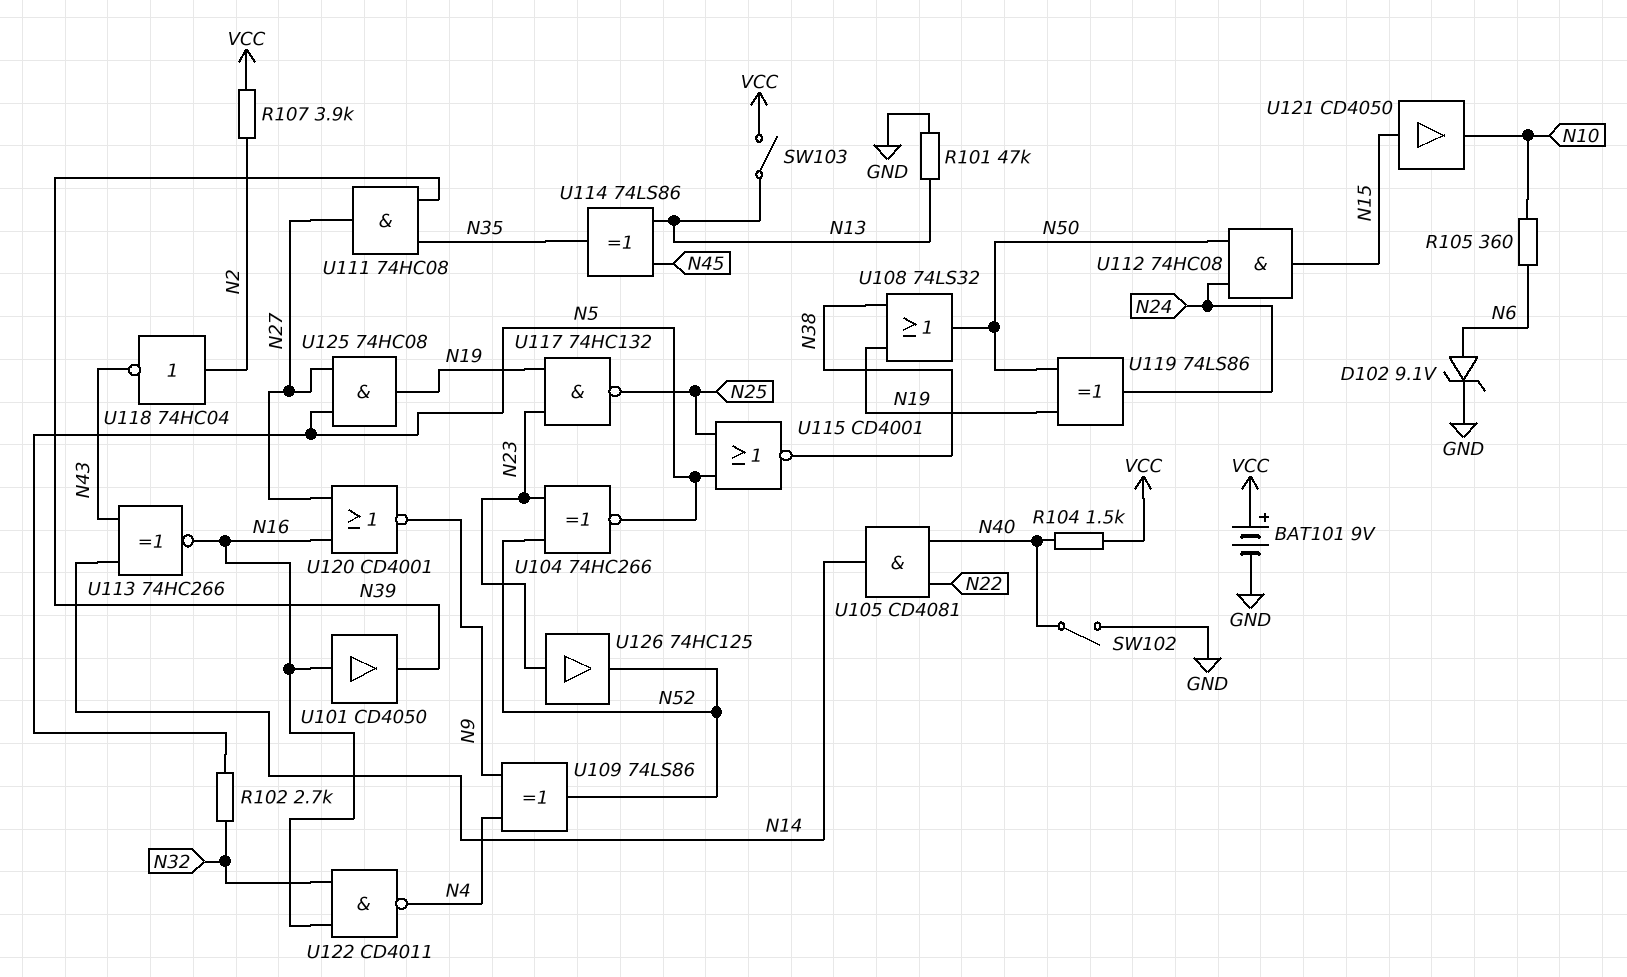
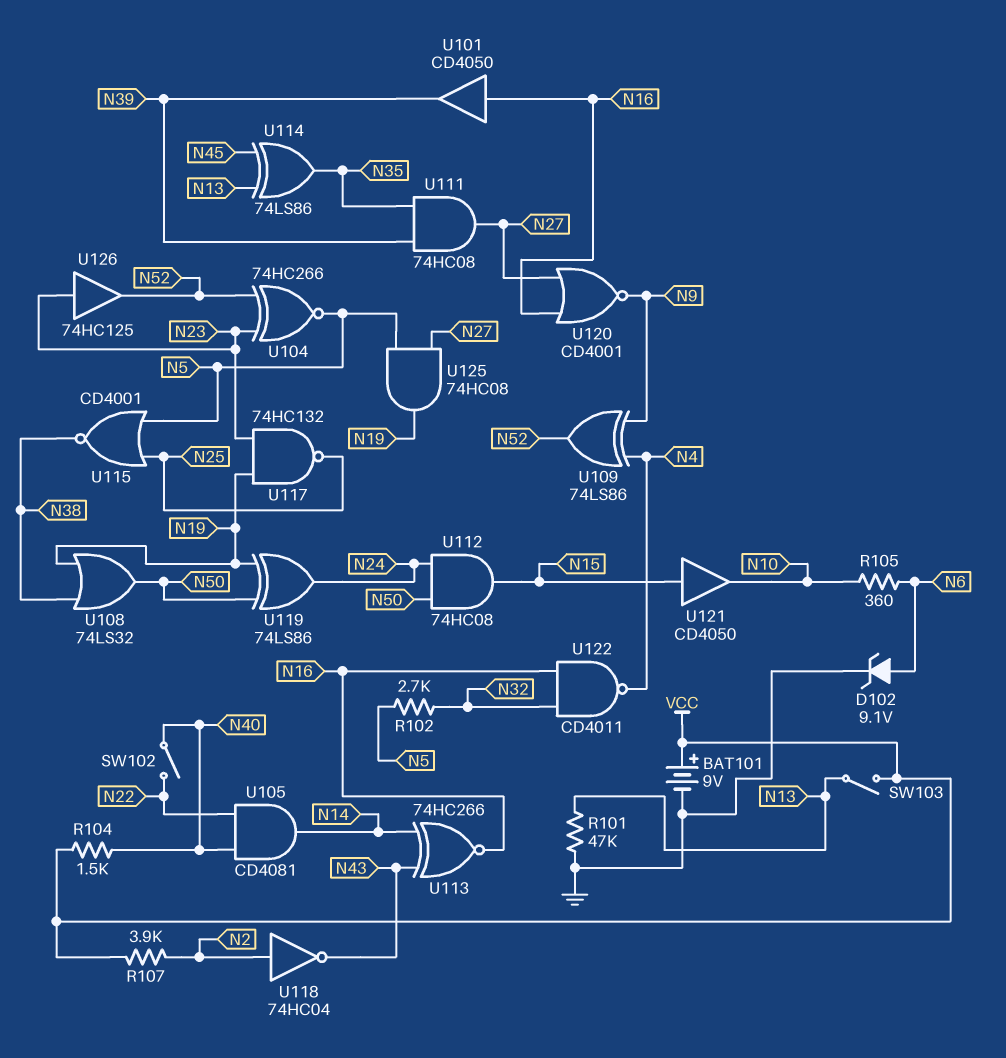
SW102: switch (GND, N40) -> switch (N22, N40)

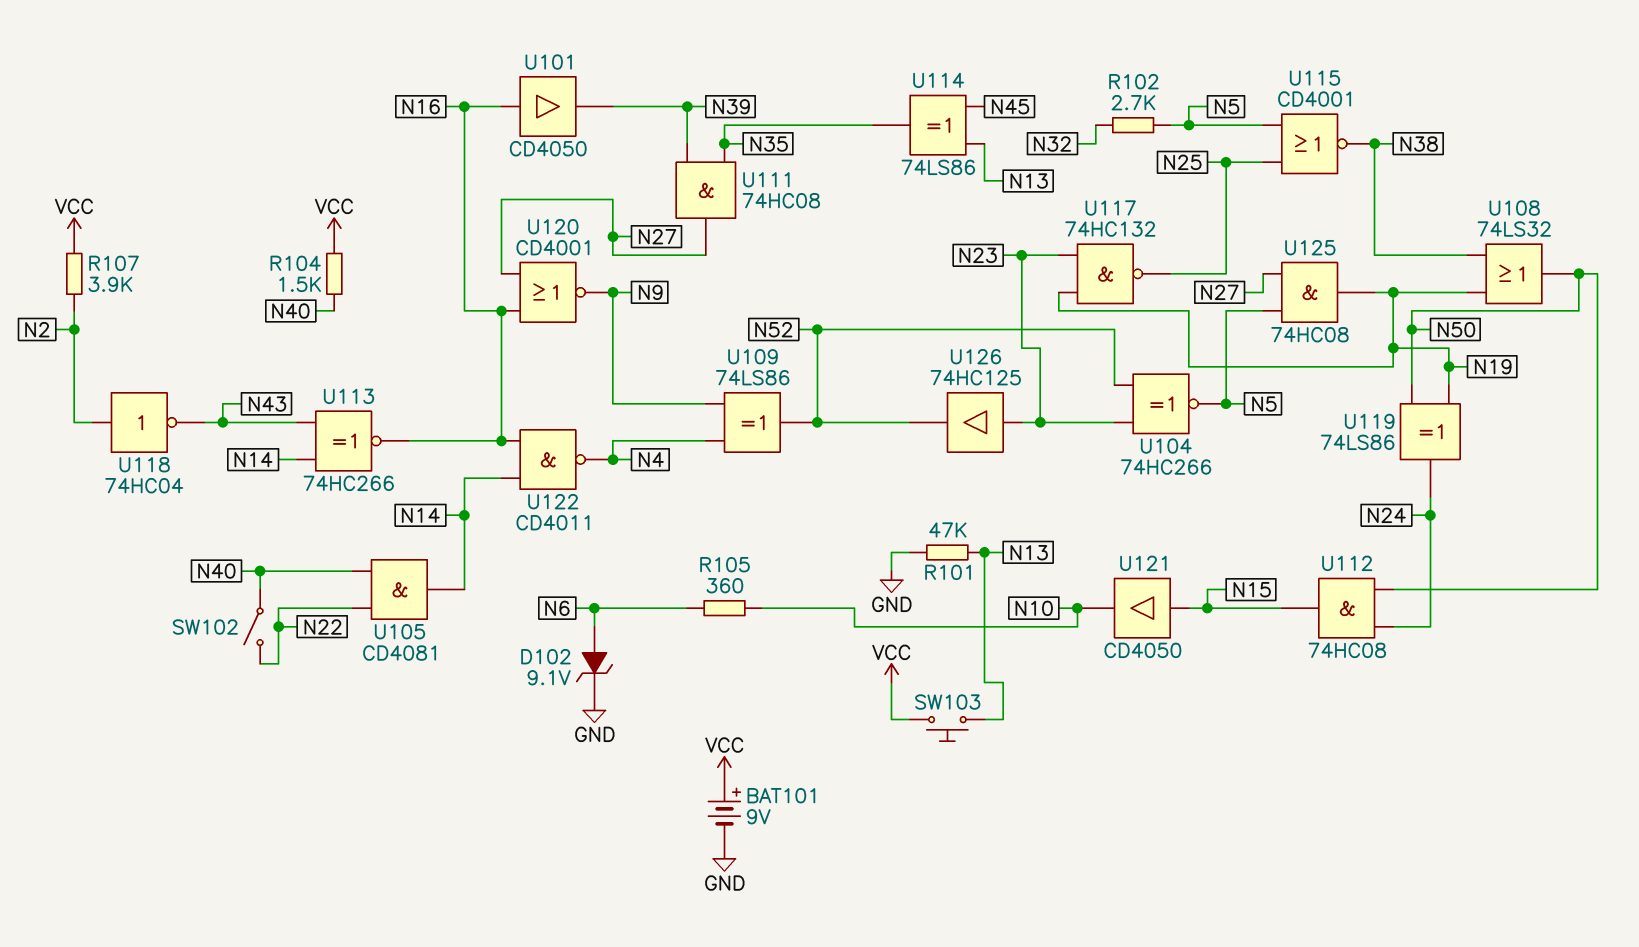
SW103: switch (N13, VCC) -> button (N13, VCC)
U122: NAND CD4011 (in N16, in N32, out N4) -> NAND CD4011 (in N14, in N16, out N4)

